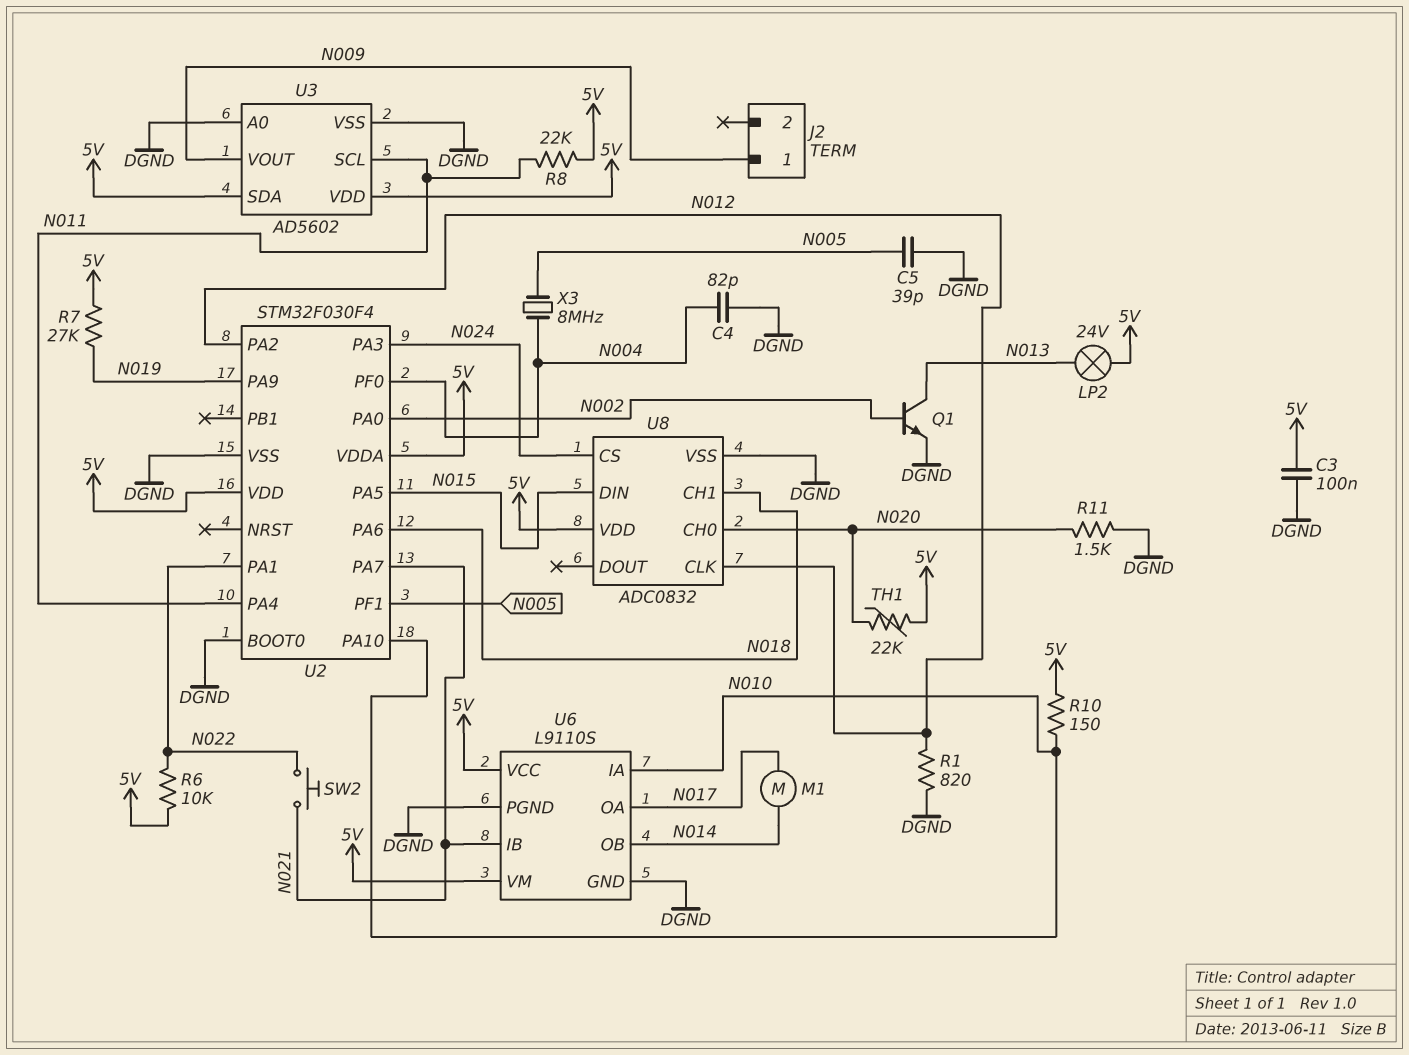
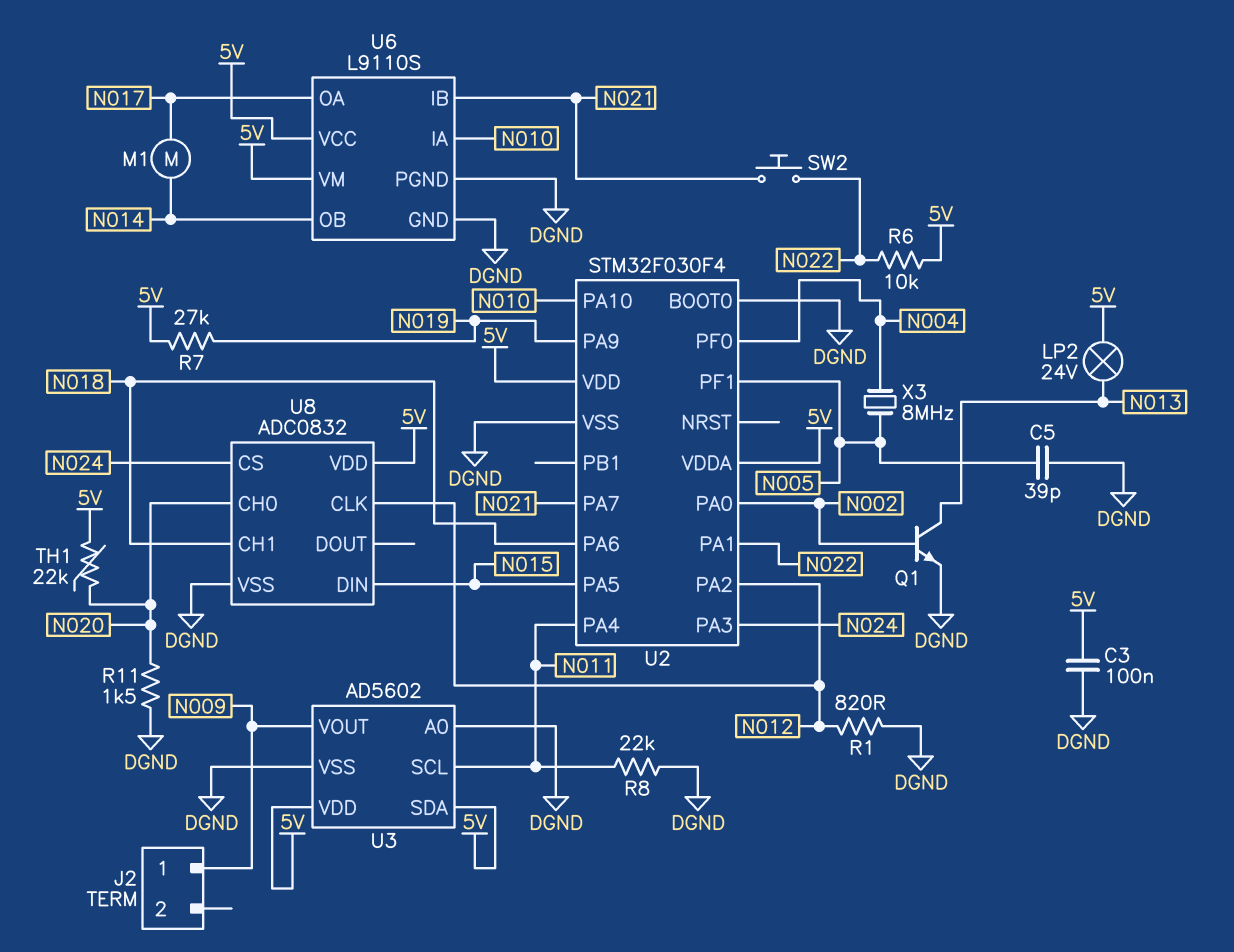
C4: 82pF (DGND, N004) -> none
R8: 22k (5V, N011) -> 22k (DGND, N011)
R10: 150 (5V, N010) -> none

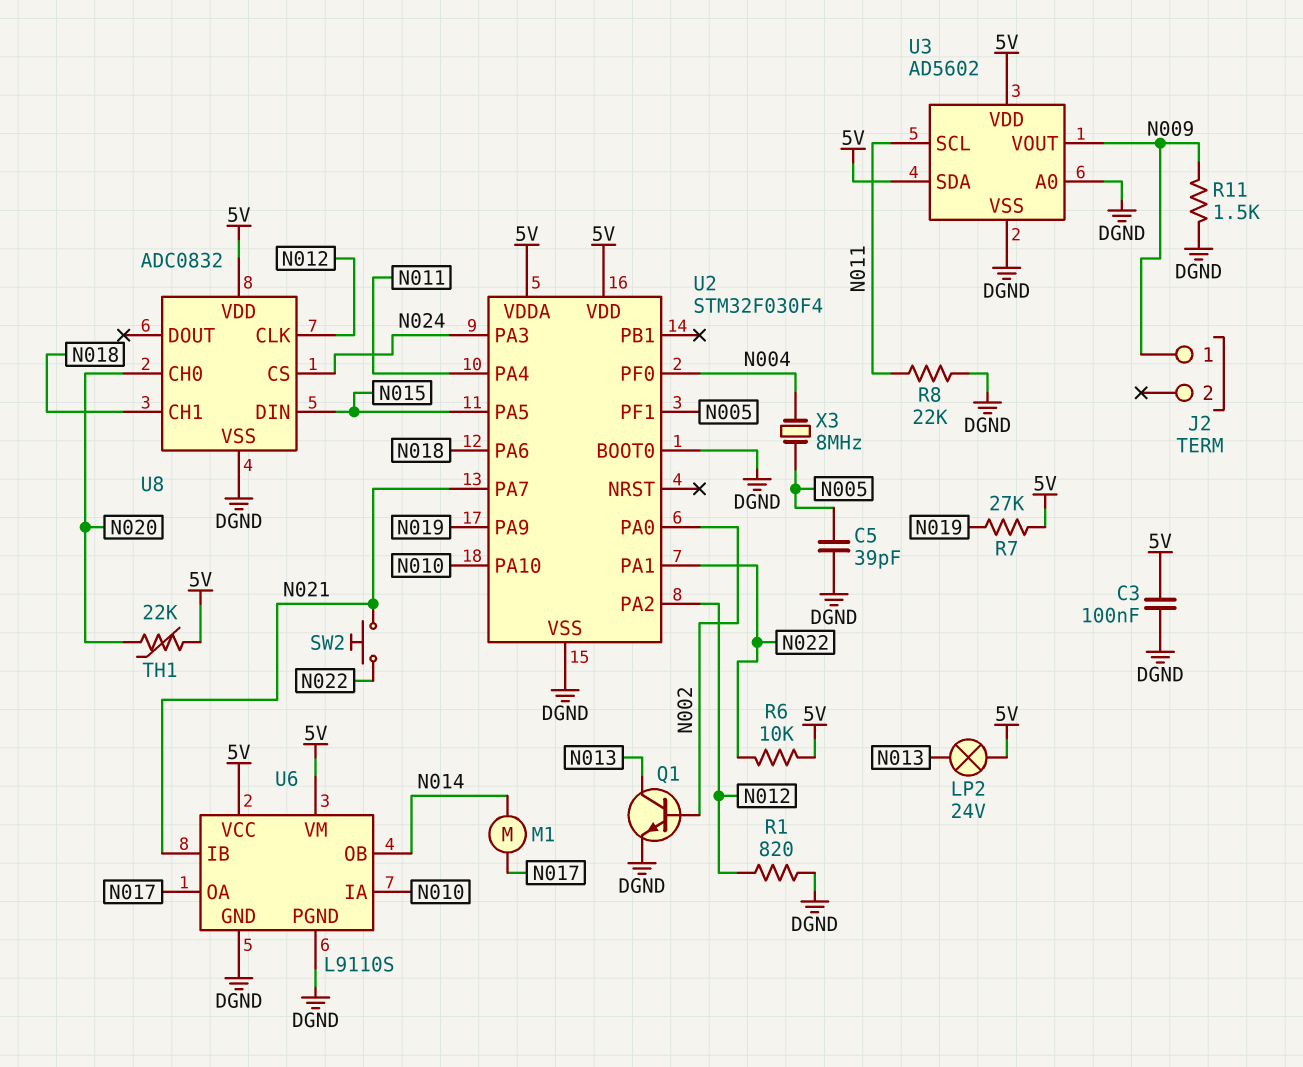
R11: 1.5k (DGND, N020) -> 1.5k (DGND, N009)

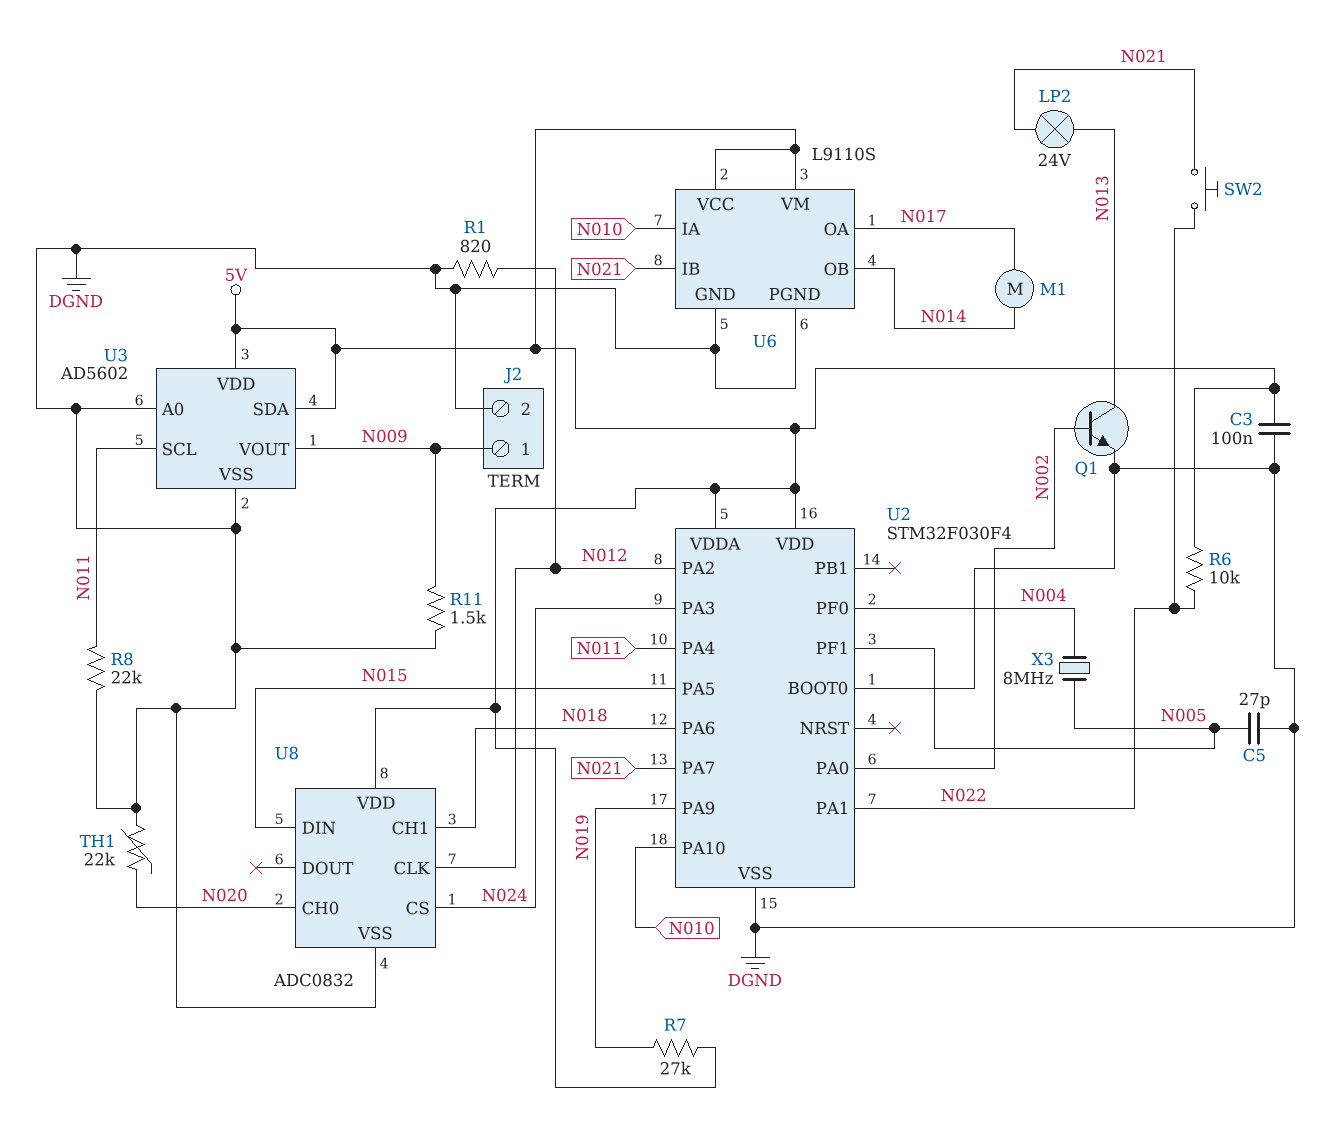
C5: 39pF (DGND, N005) -> 27pF (DGND, N005)
J2 pin 2: none -> DGND
LP2: lamp 24V (5V, N013) -> lamp 24V (N013, N021)
TH1: 22k (5V, N020) -> 22k (DGND, N020)

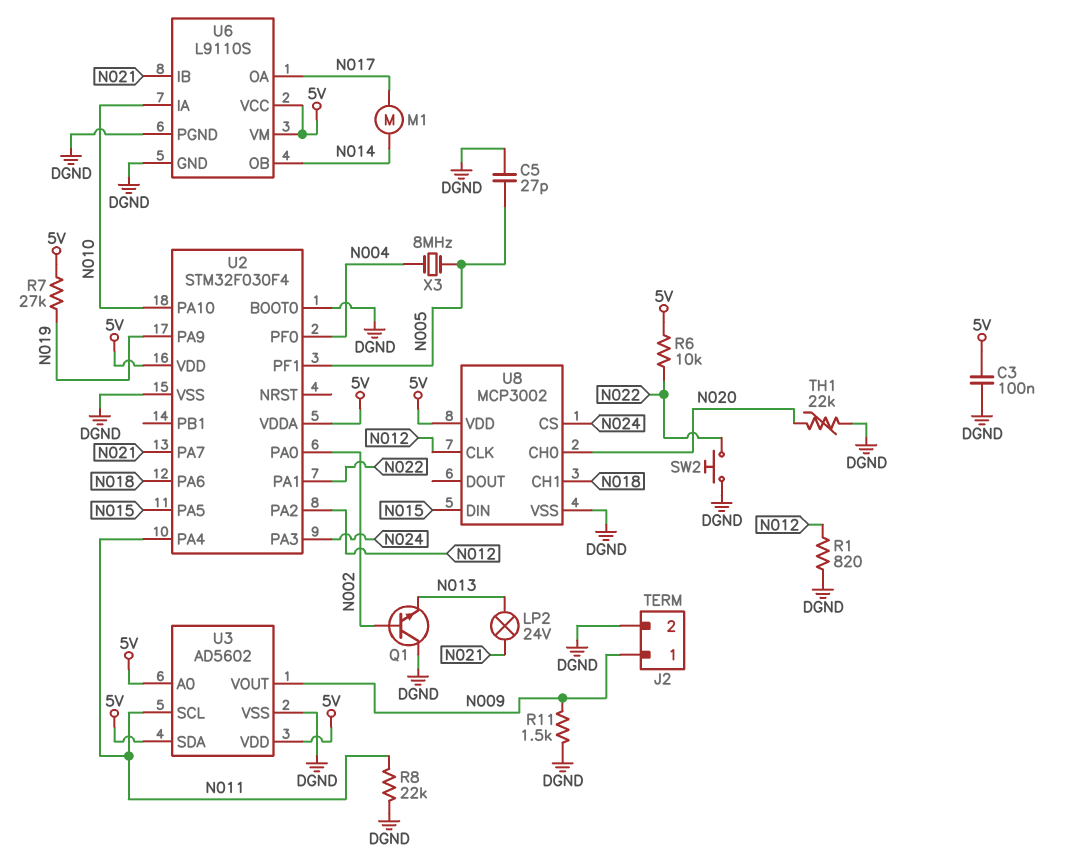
Q1: NPN (B N002, C N013, E DGND) -> NPN (B N002, C DGND, E N013)
SW2: button (N021, N022) -> button (DGND, N022)
U3 pin A0: DGND -> 5V
U8: ADC0832 -> MCP3002

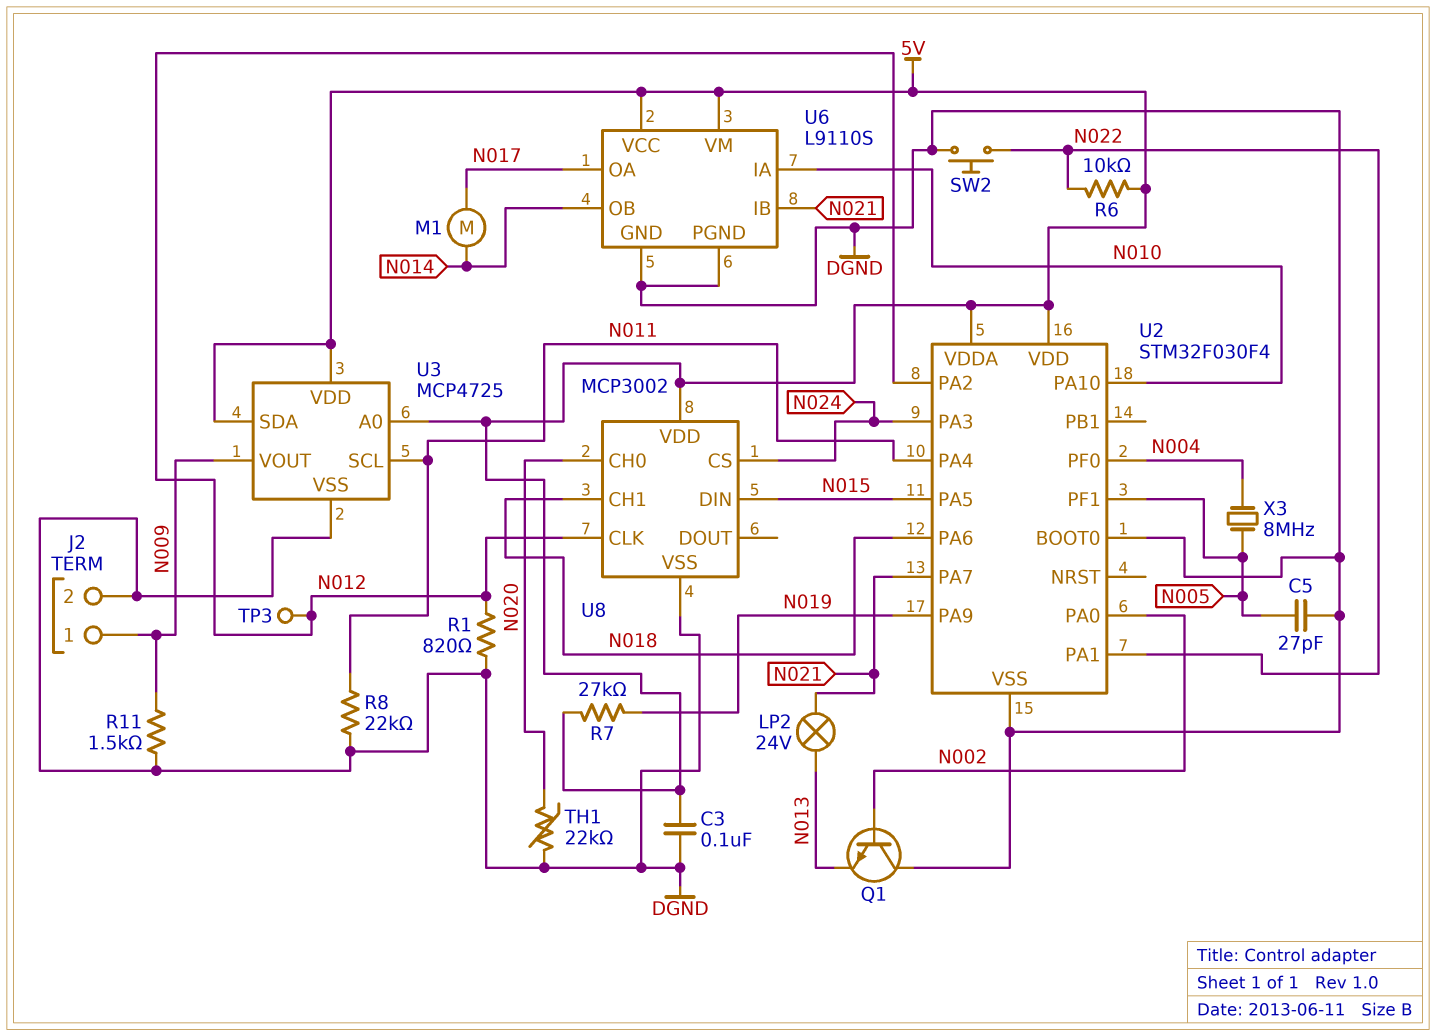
TP3: none -> test point (N012)
U3: AD5602 -> MCP4725

